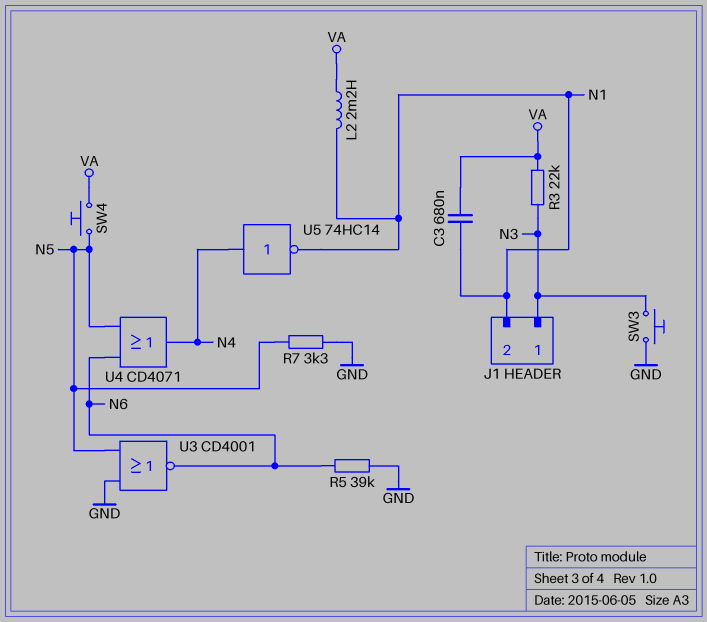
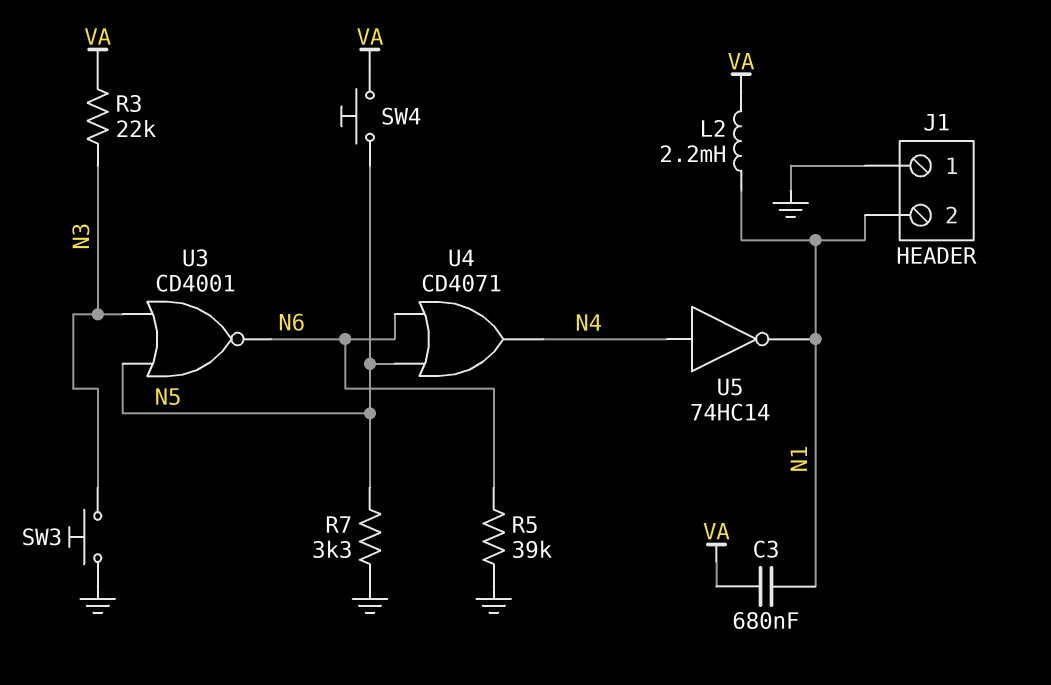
J1 pin 1: N3 -> GND
U3: NOR CD4001 (in GND, in N5, out N6) -> NOR CD4001 (in N3, in N5, out N6)

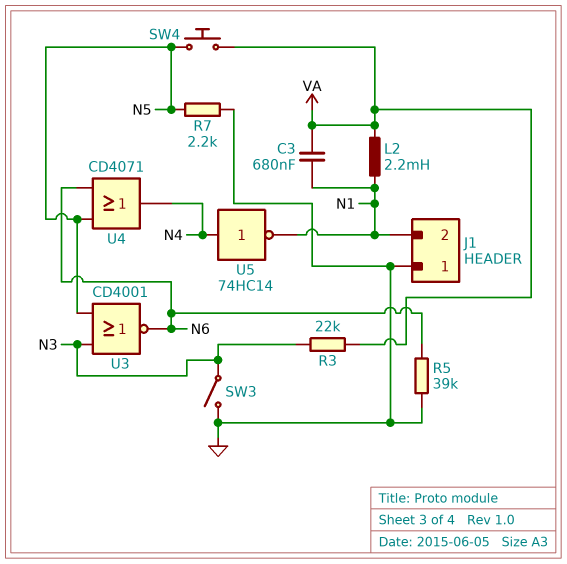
R7: 3.3k (GND, N5) -> 2.2k (GND, N5)
SW3: button (GND, N3) -> switch (GND, N3)

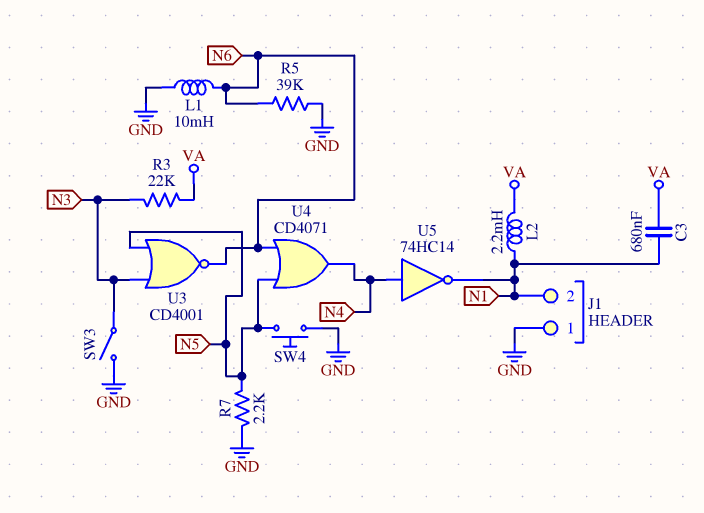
L1: none -> 10mH (GND, N6)
SW4: button (N5, VA) -> button (GND, N5)

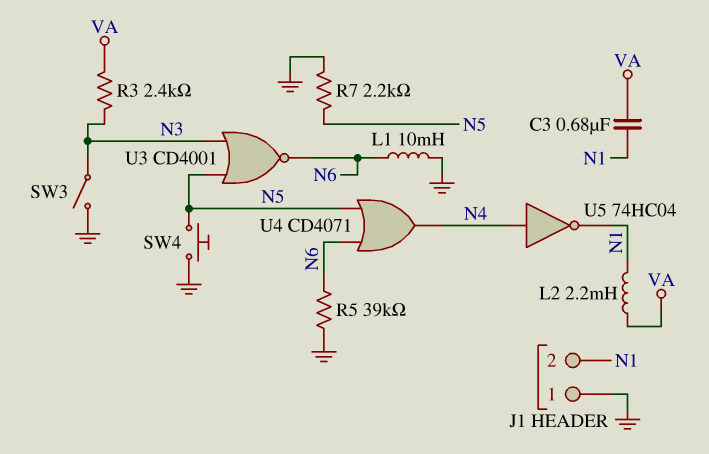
R3: 22k (N3, VA) -> 2.4k (N3, VA)
U5: NOT 74HC14 (in N4, out N1) -> NOT 74HC04 (in N4, out N1)

